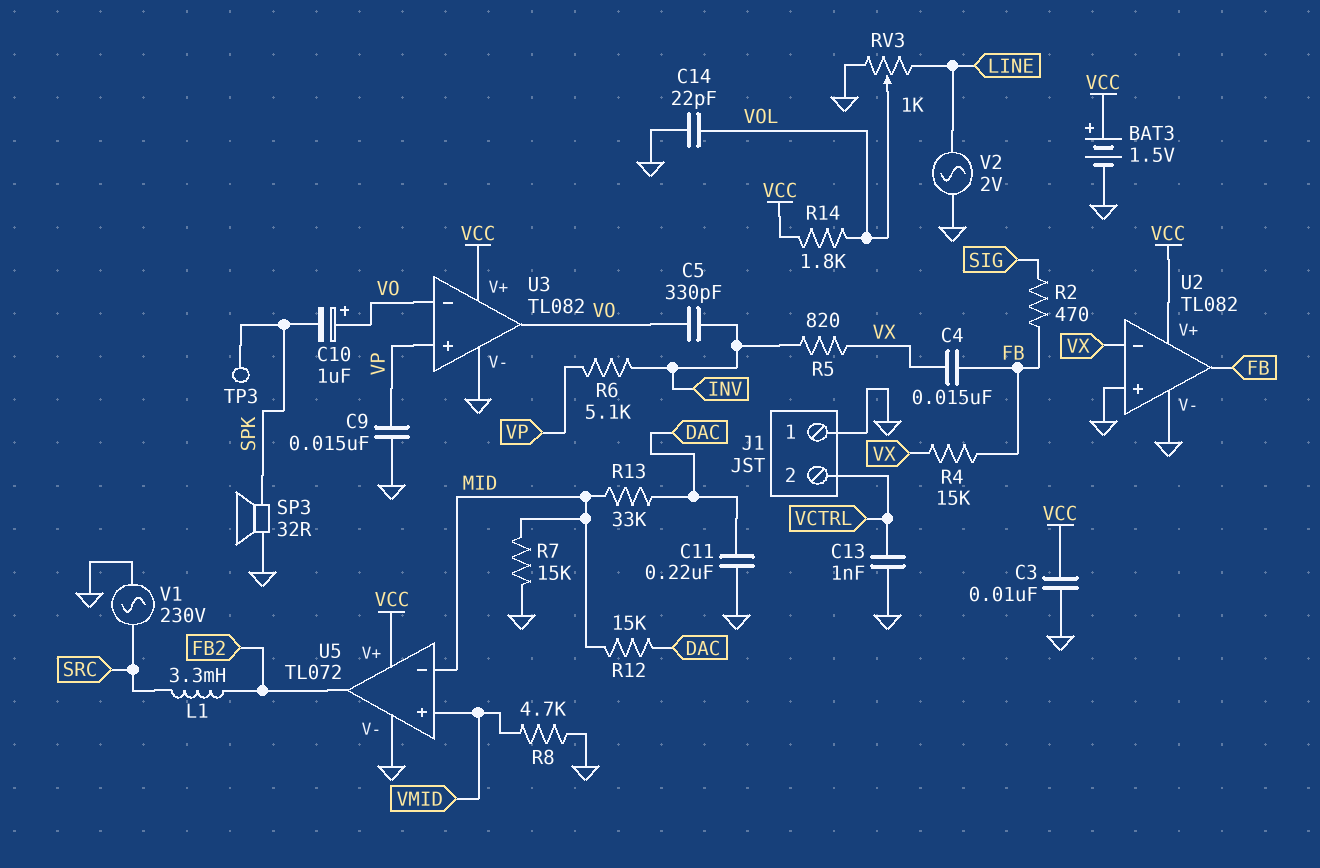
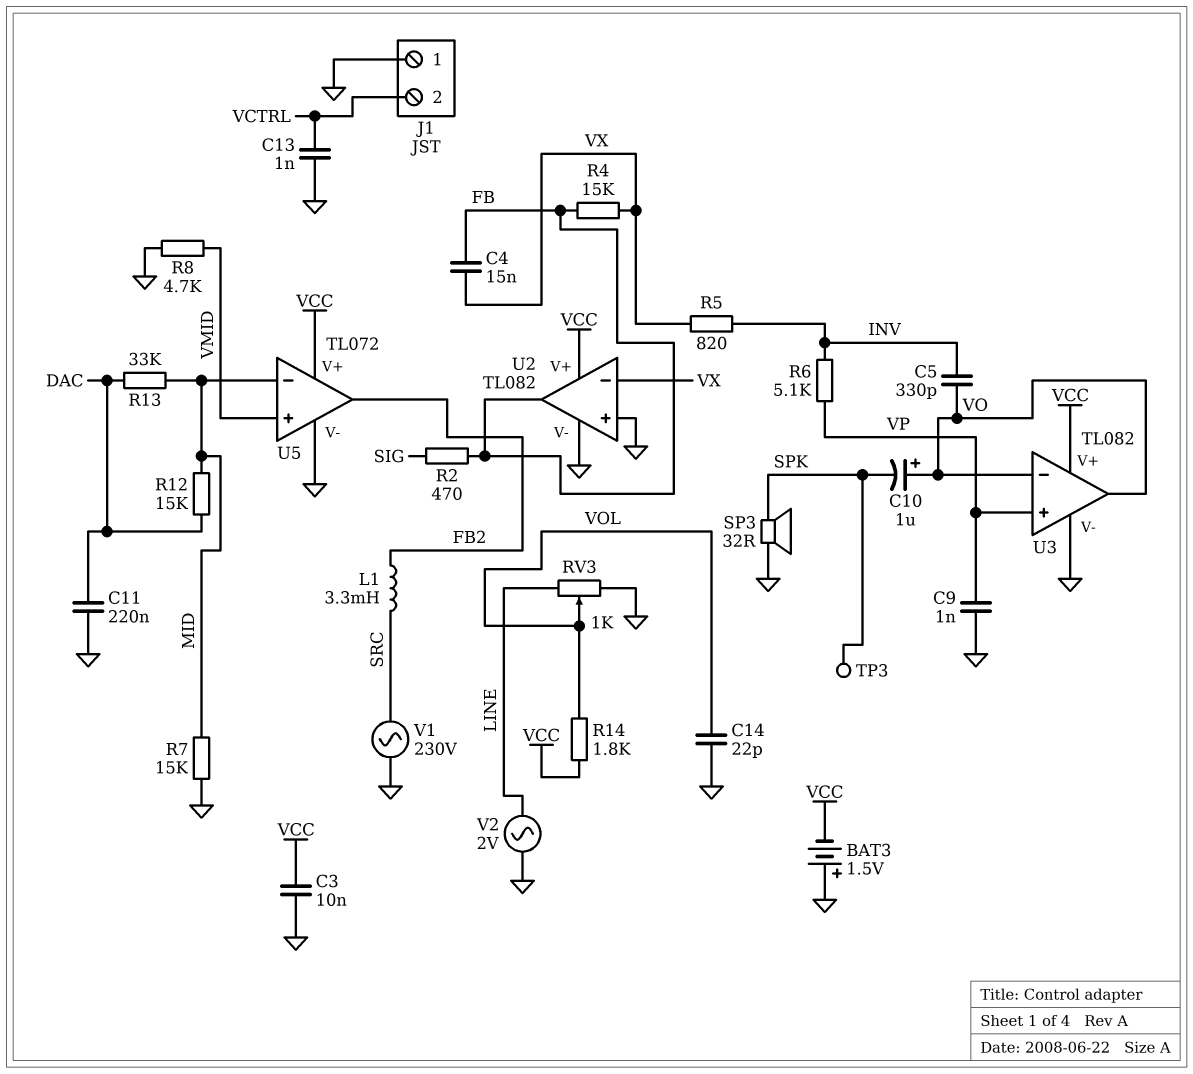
BAT3: 1.5V (plus VCC, minus GND) -> 1.5V (plus GND, minus VCC)
C9: 15nF (GND, VP) -> 1nF (GND, VP)

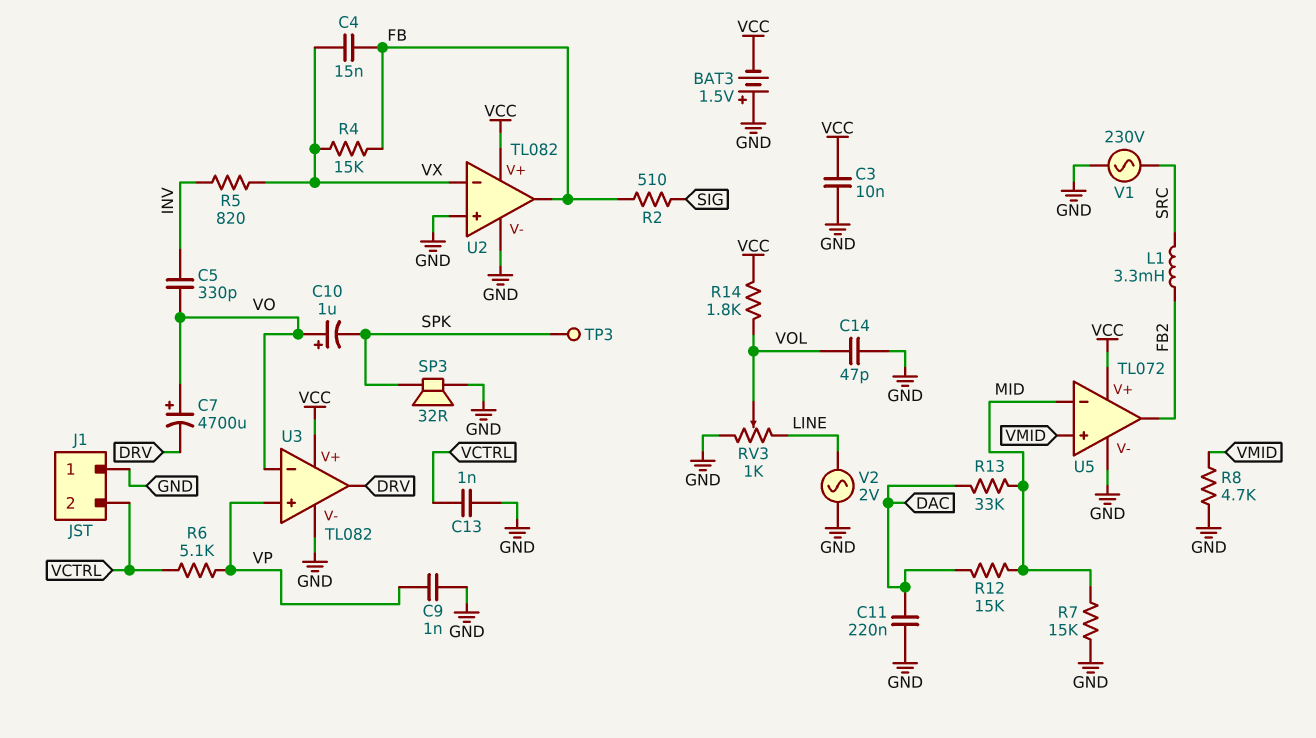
C7: none -> 4700uF (plus VO, minus DRV)
C14: 22pF (GND, VOL) -> 47pF (GND, VOL)
R2: 470 (FB, SIG) -> 510 (FB, SIG)
R6: 5.1k (INV, VP) -> 5.1k (VCTRL, VP)
U3 pin out: VO -> DRV

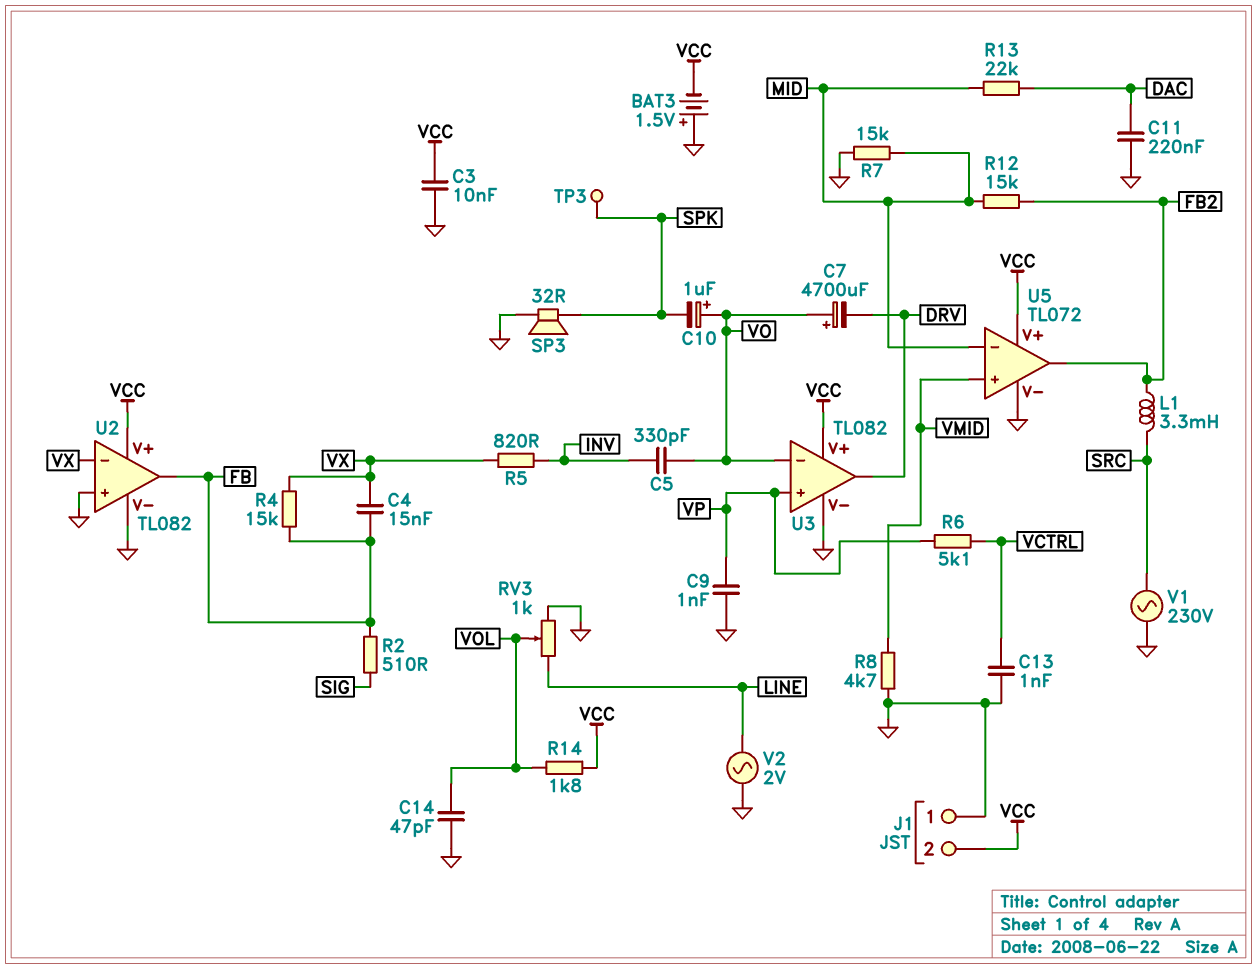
J1 pin 2: VCTRL -> VCC
R12: 15k (DAC, MID) -> 15k (FB2, MID)
R13: 33k (DAC, MID) -> 22k (DAC, MID)

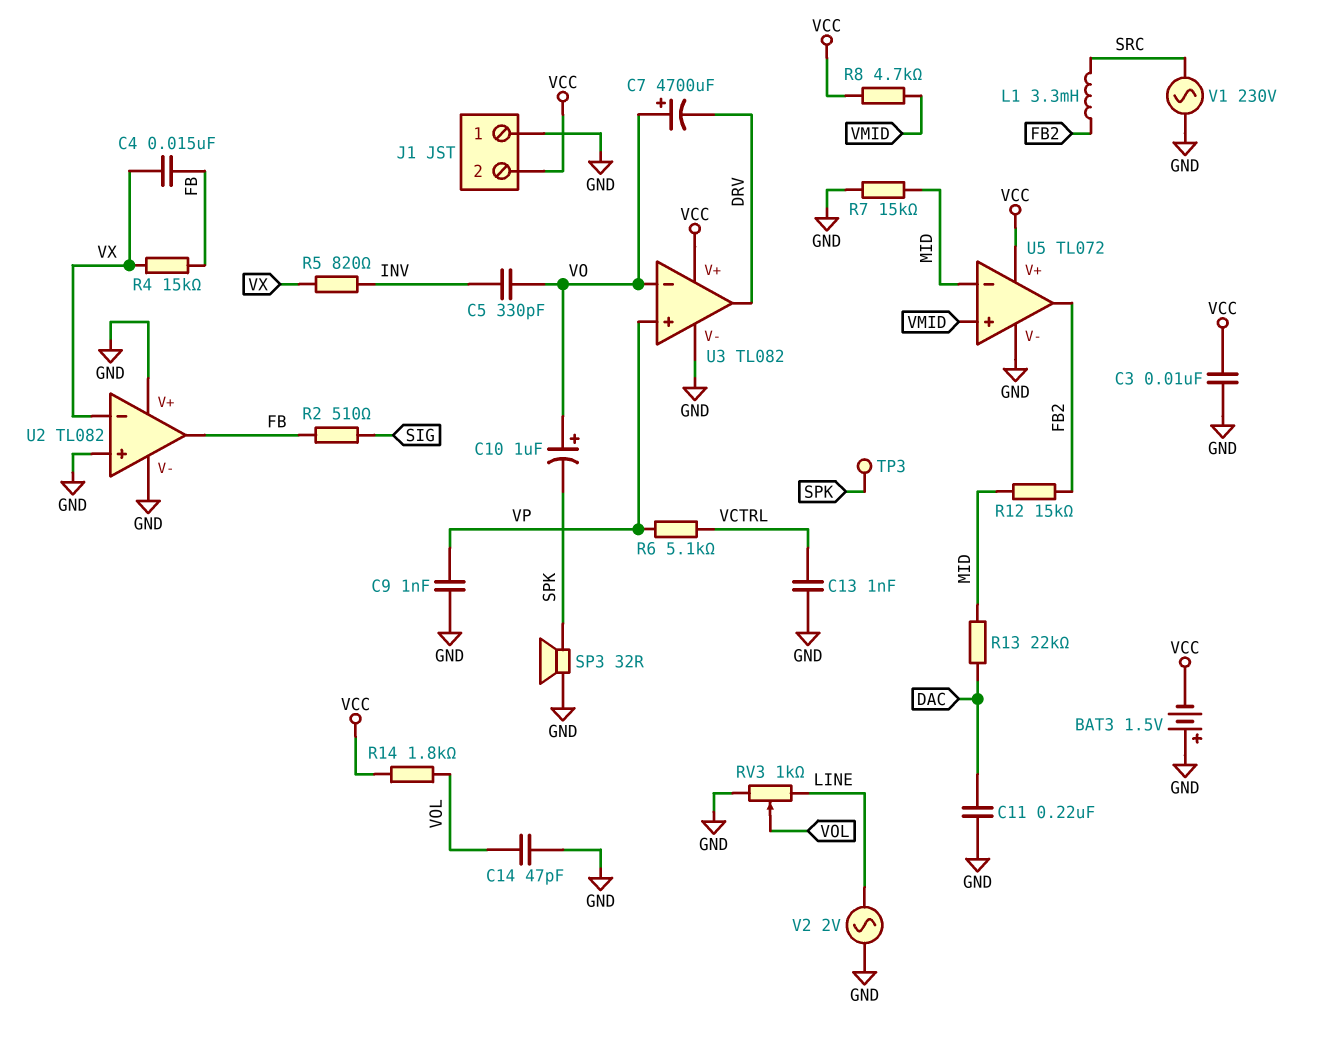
R8: 4.7k (GND, VMID) -> 4.7k (VCC, VMID)
U2 pin V+: VCC -> GND

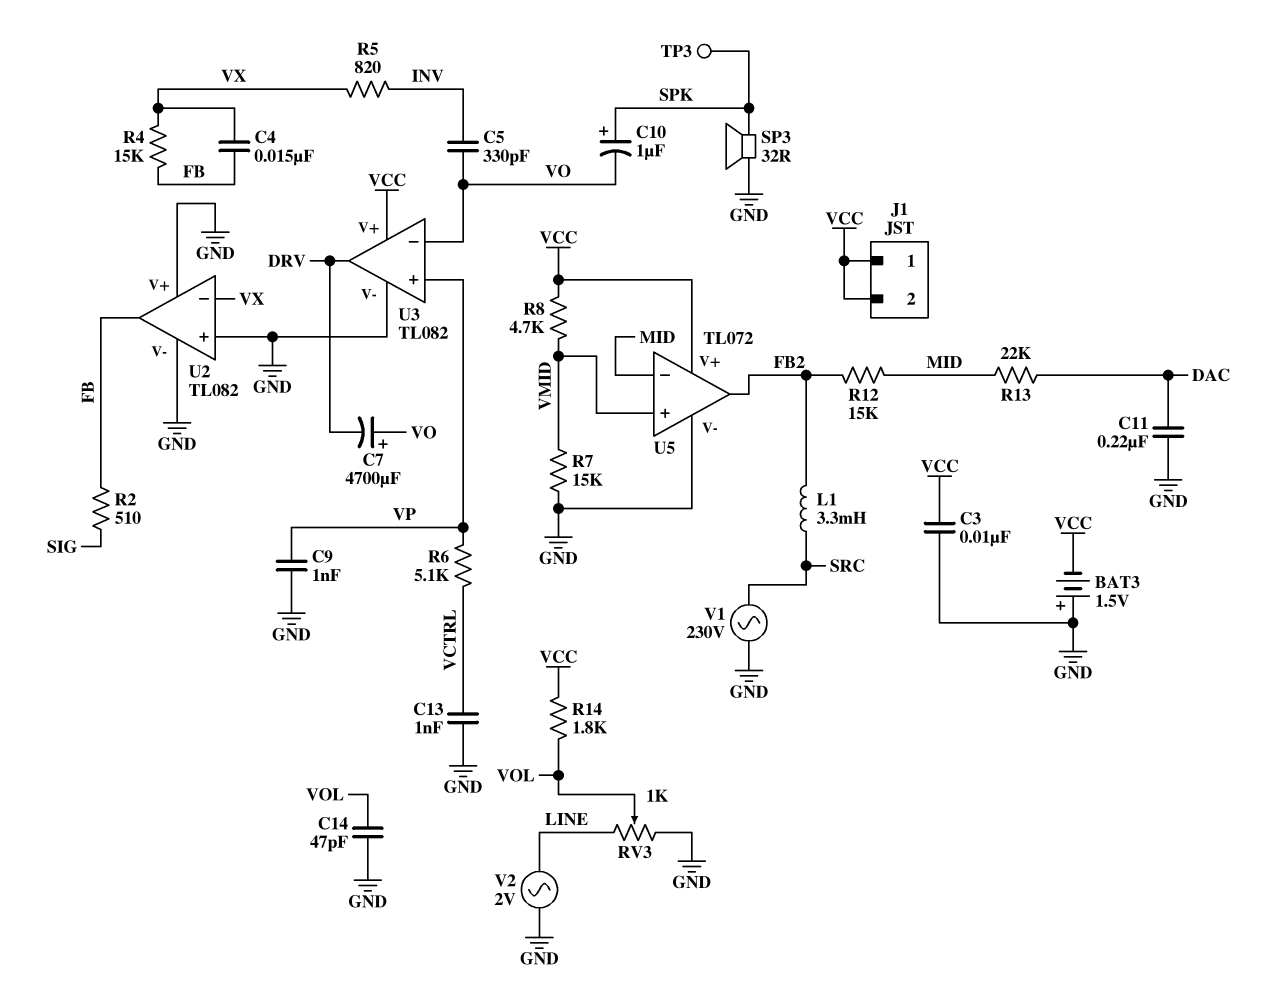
C10: 1uF (plus VO, minus SPK) -> 1uF (plus SPK, minus VO)
J1 pin 1: GND -> VCC
R7: 15k (GND, MID) -> 15k (GND, VMID)

